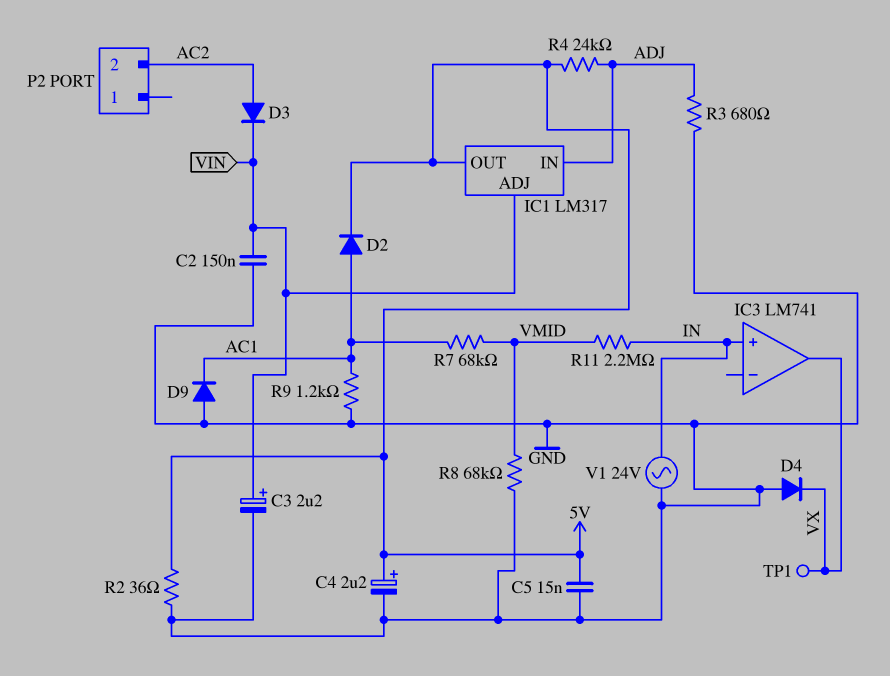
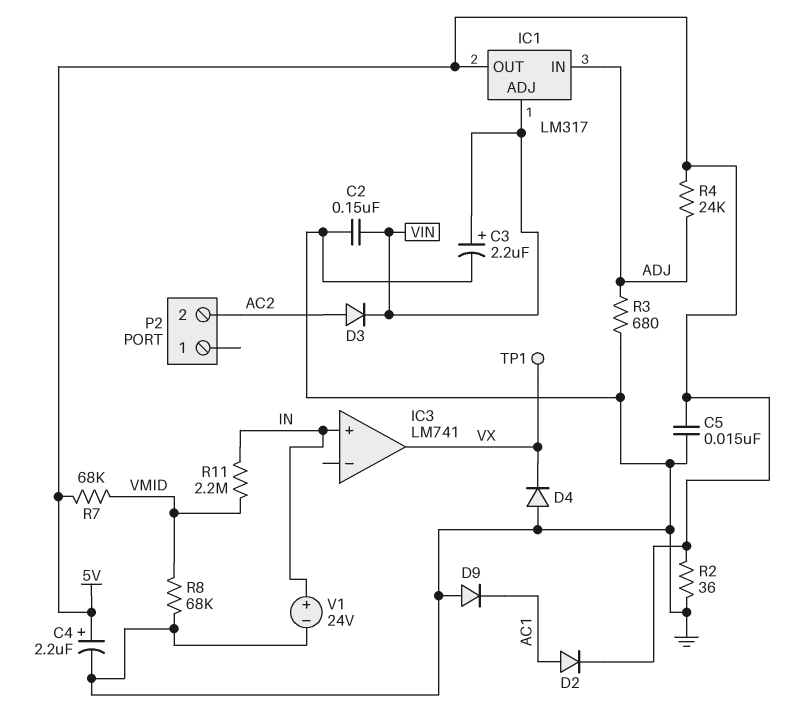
R7: 68k (AC1, VMID) -> 68k (5V, VMID)
R9: 1.2k (AC1, GND) -> none
V1: AC 24V (GND, IN) -> 24V (plus IN, minus GND)

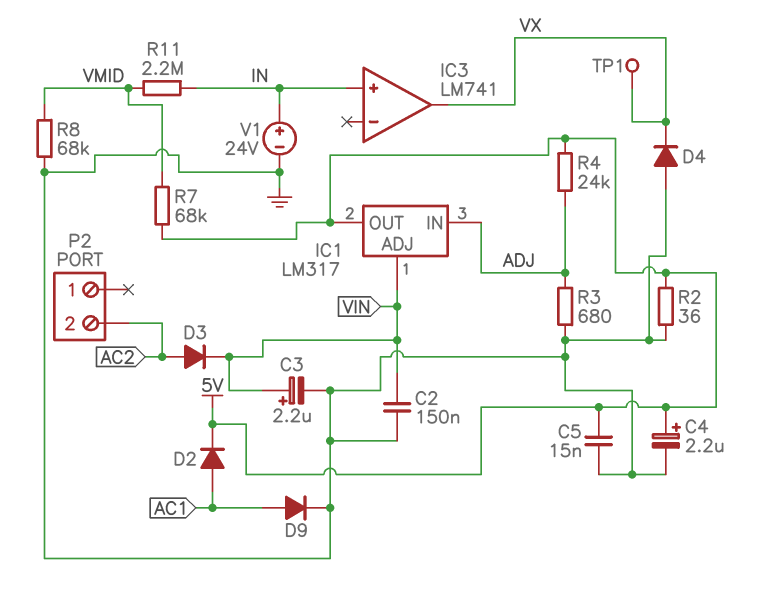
D9: diode (A GND, K AC1) -> diode (A AC1, K GND)

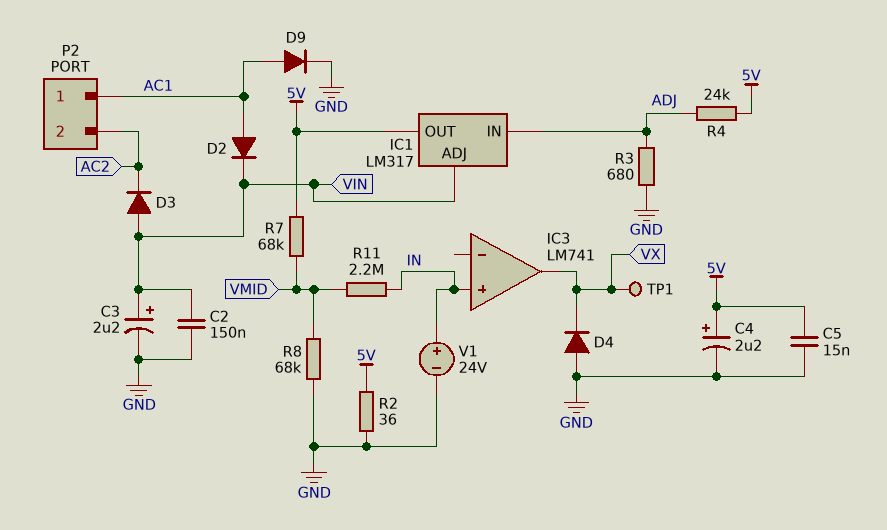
D2: diode (A AC1, K 5V) -> diode (A AC1, K VIN)
D3: diode (A AC2, K VIN) -> diode (A VIN, K AC2)
P2 pin 1: none -> AC1

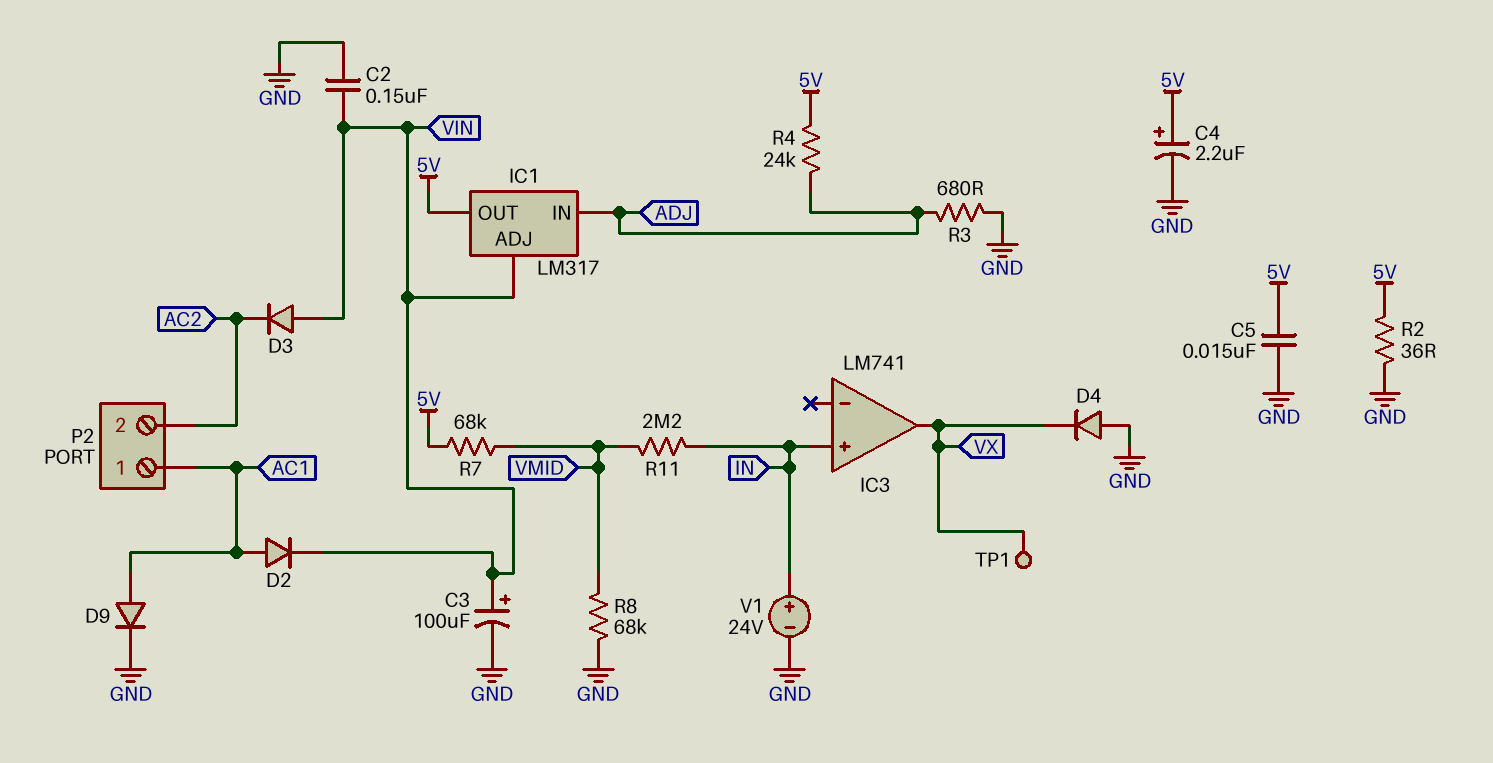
C3: 2.2uF (plus VIN, minus GND) -> 100uF (plus VIN, minus GND)

